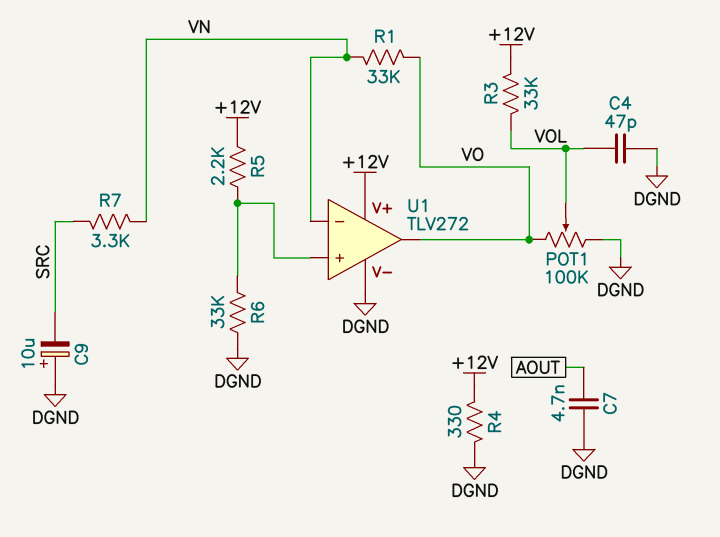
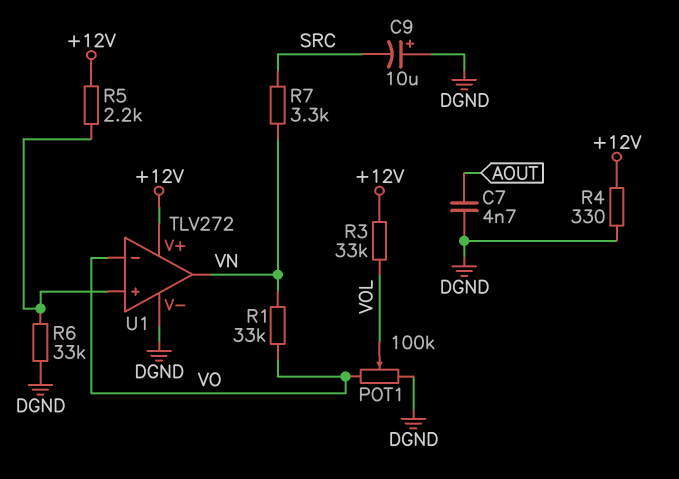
C4: 47pF (DGND, VOL) -> none
U1 pin in-: VN -> VO
U1 pin out: VO -> VN

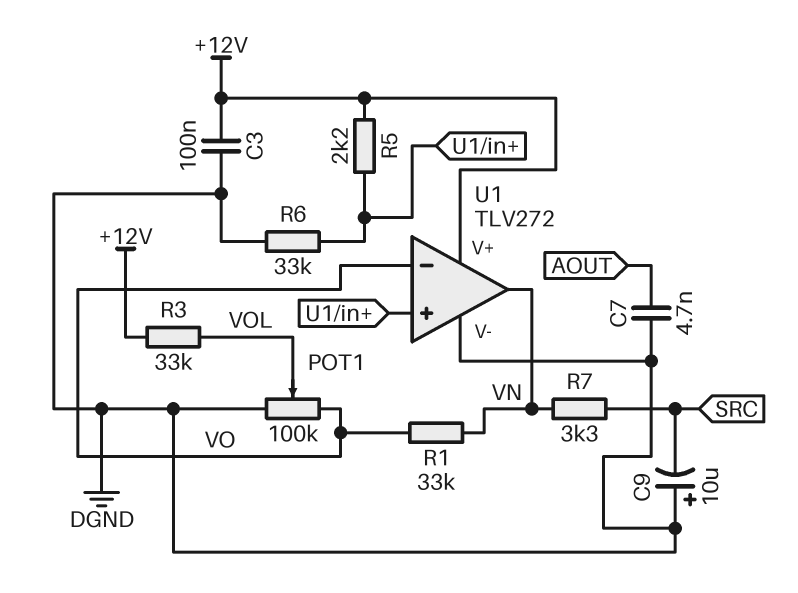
C3: none -> 100nF (+12V, DGND)
R4: 330 (+12V, DGND) -> none

